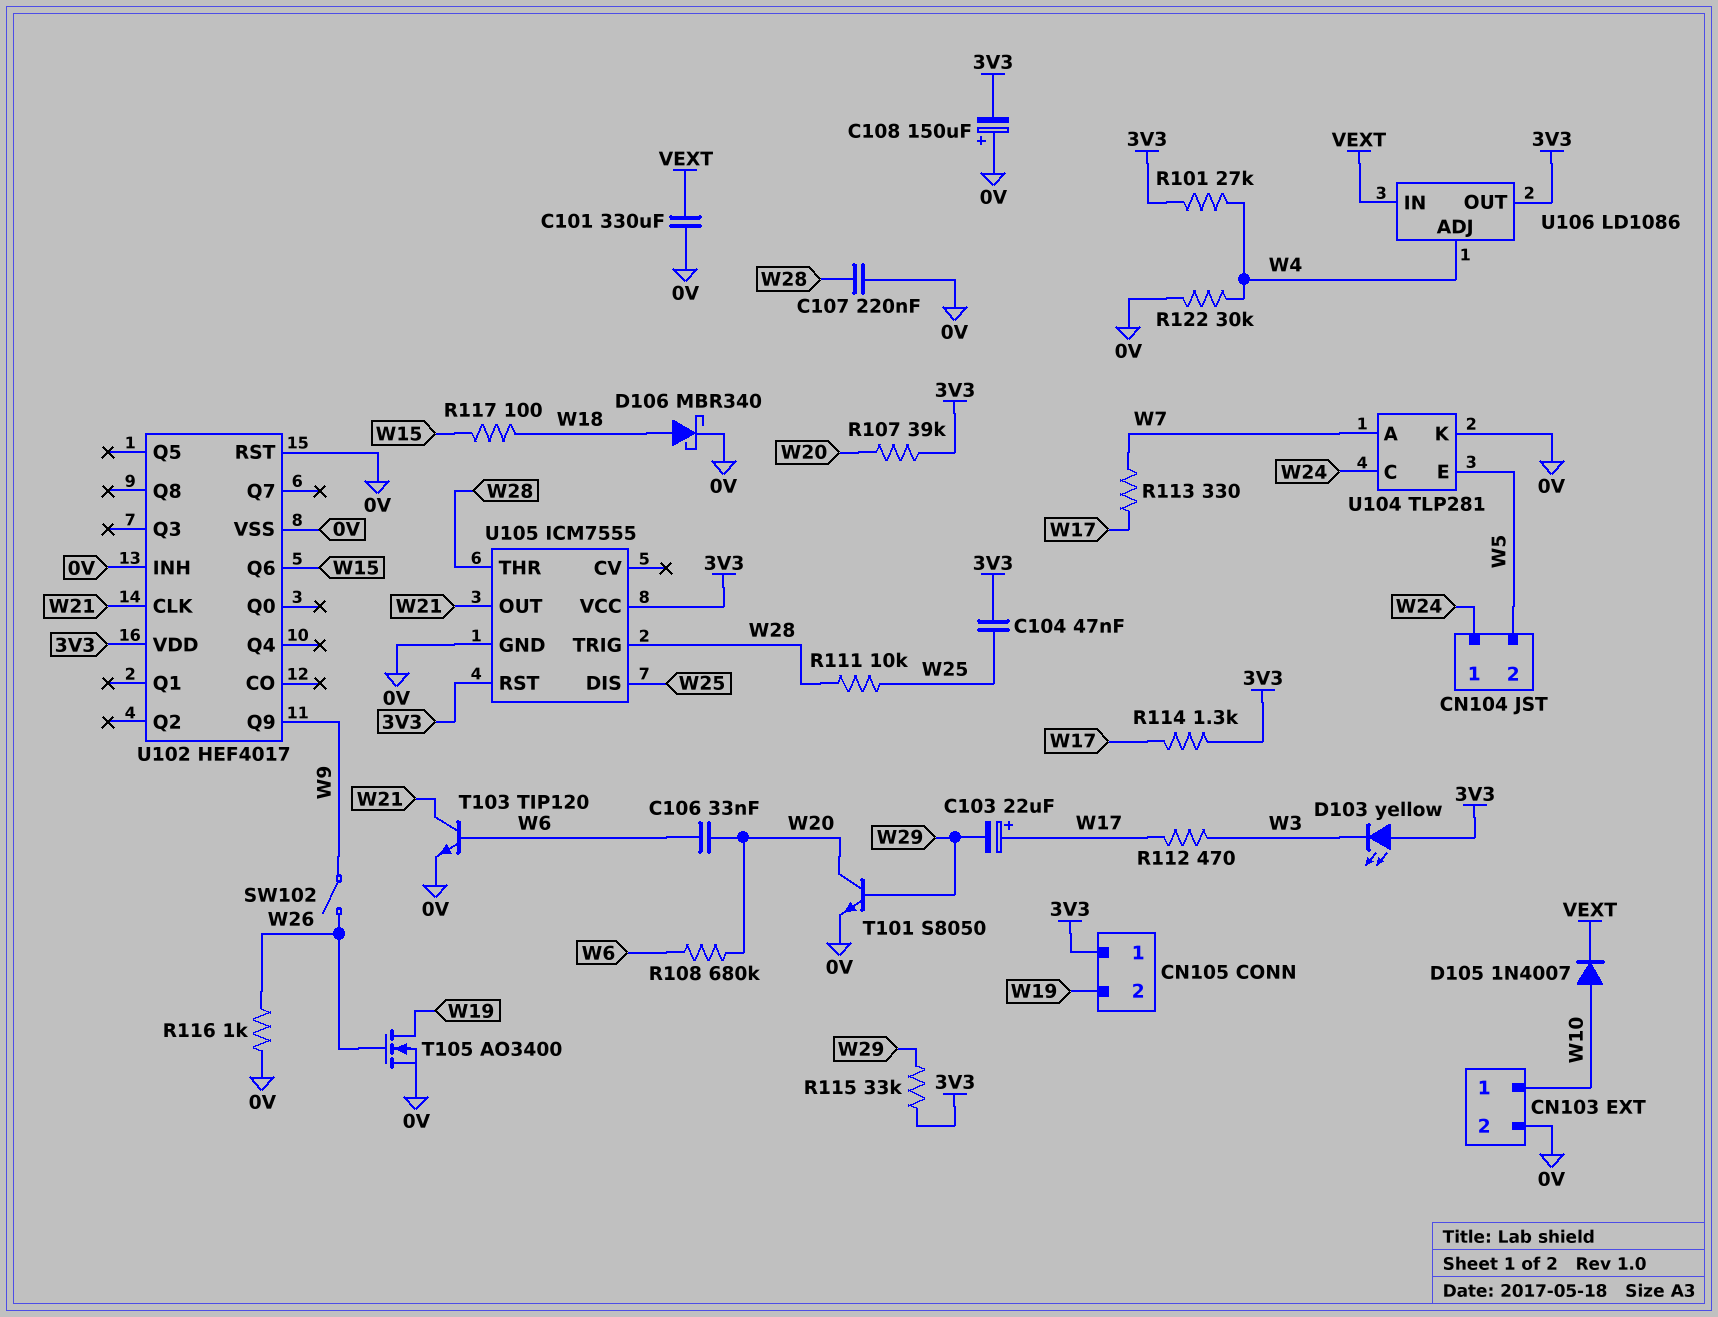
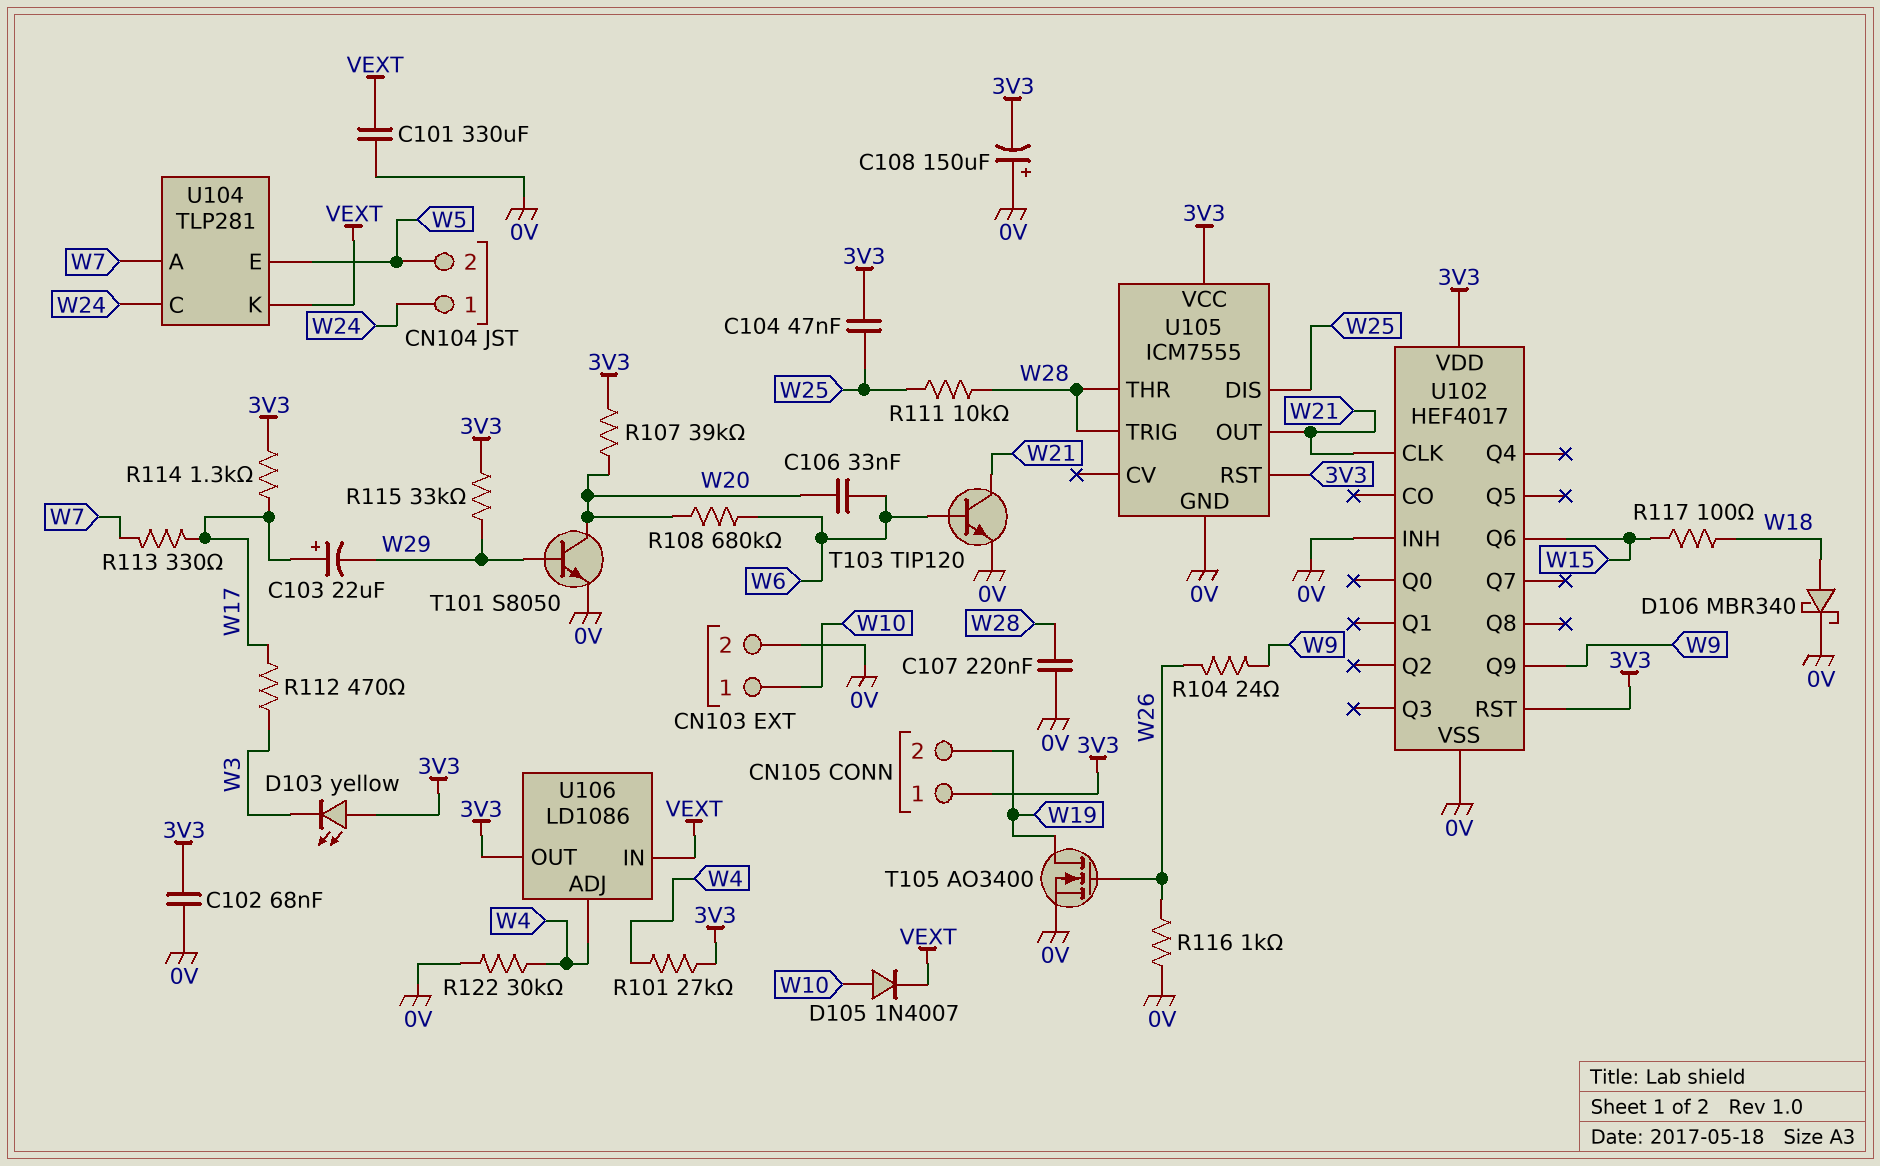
C102: none -> 68nF (0V, 3V3)
R104: none -> 24 (W9, W26)
SW102: switch (W9, W26) -> none
U102 pin RST: 0V -> 3V3
U104 pin K: 0V -> VEXT

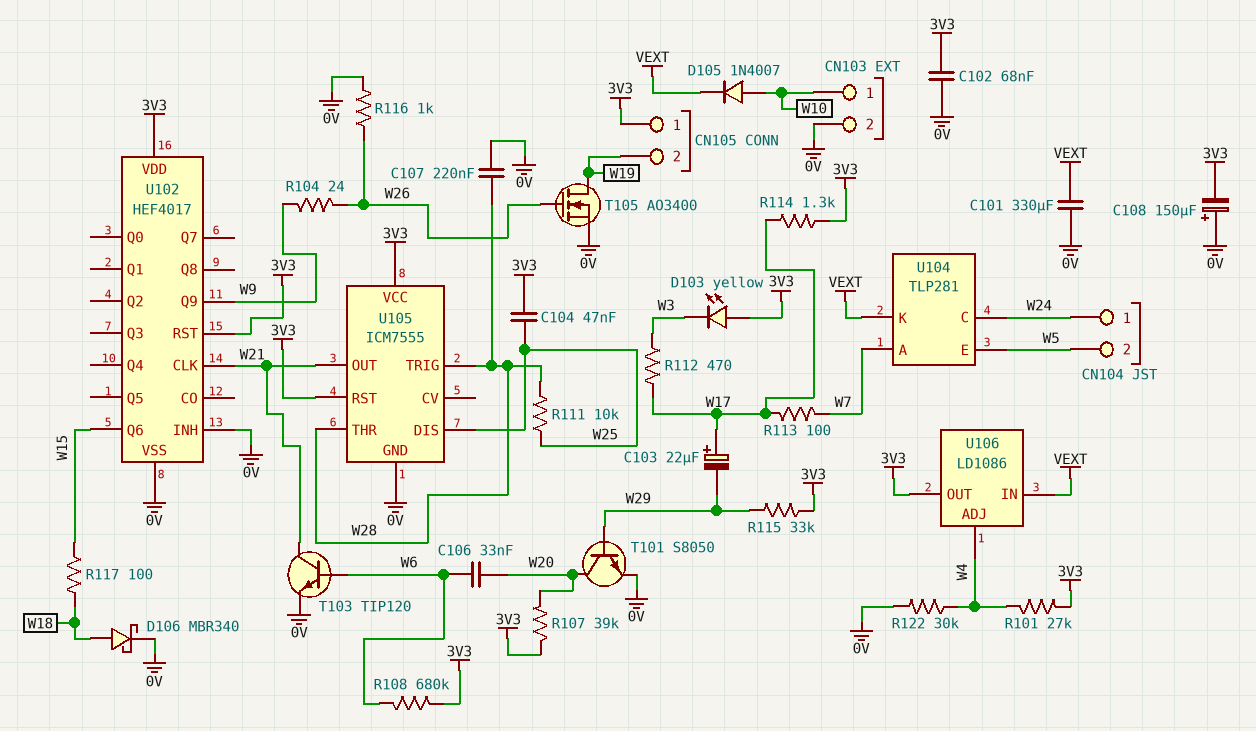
R108: 680k (W6, W20) -> 680k (3V3, W6)
R113: 330 (W7, W17) -> 100 (W7, W17)

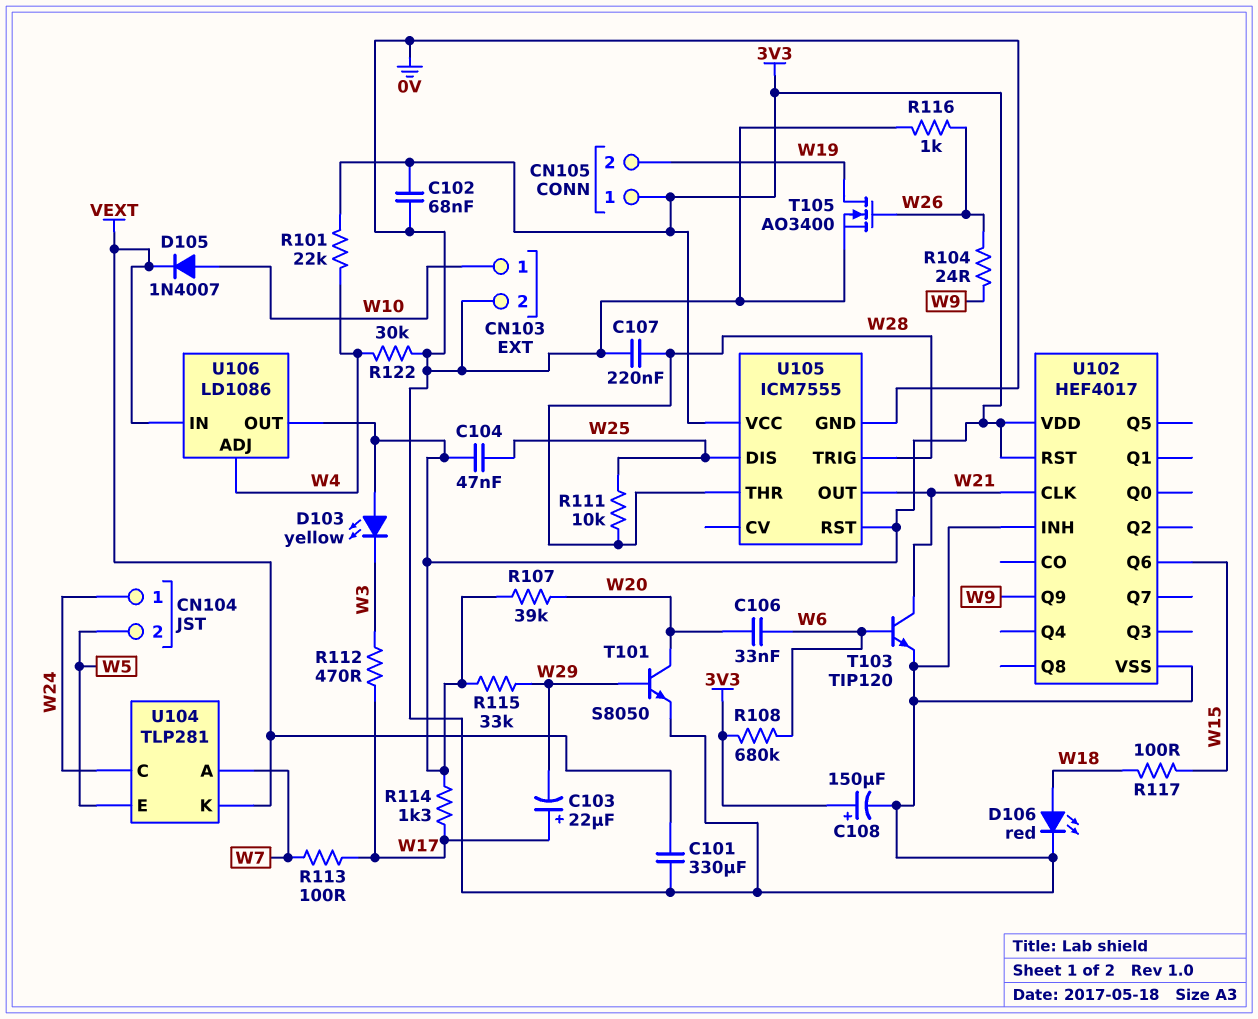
C108: 150uF (plus 0V, minus 3V3) -> 150uF (plus 3V3, minus 0V)
D106: schottky MBR340 (A W18, K 0V) -> LED red (A W18, K 0V)
R101: 27k (3V3, W4) -> 22k (3V3, W4)

